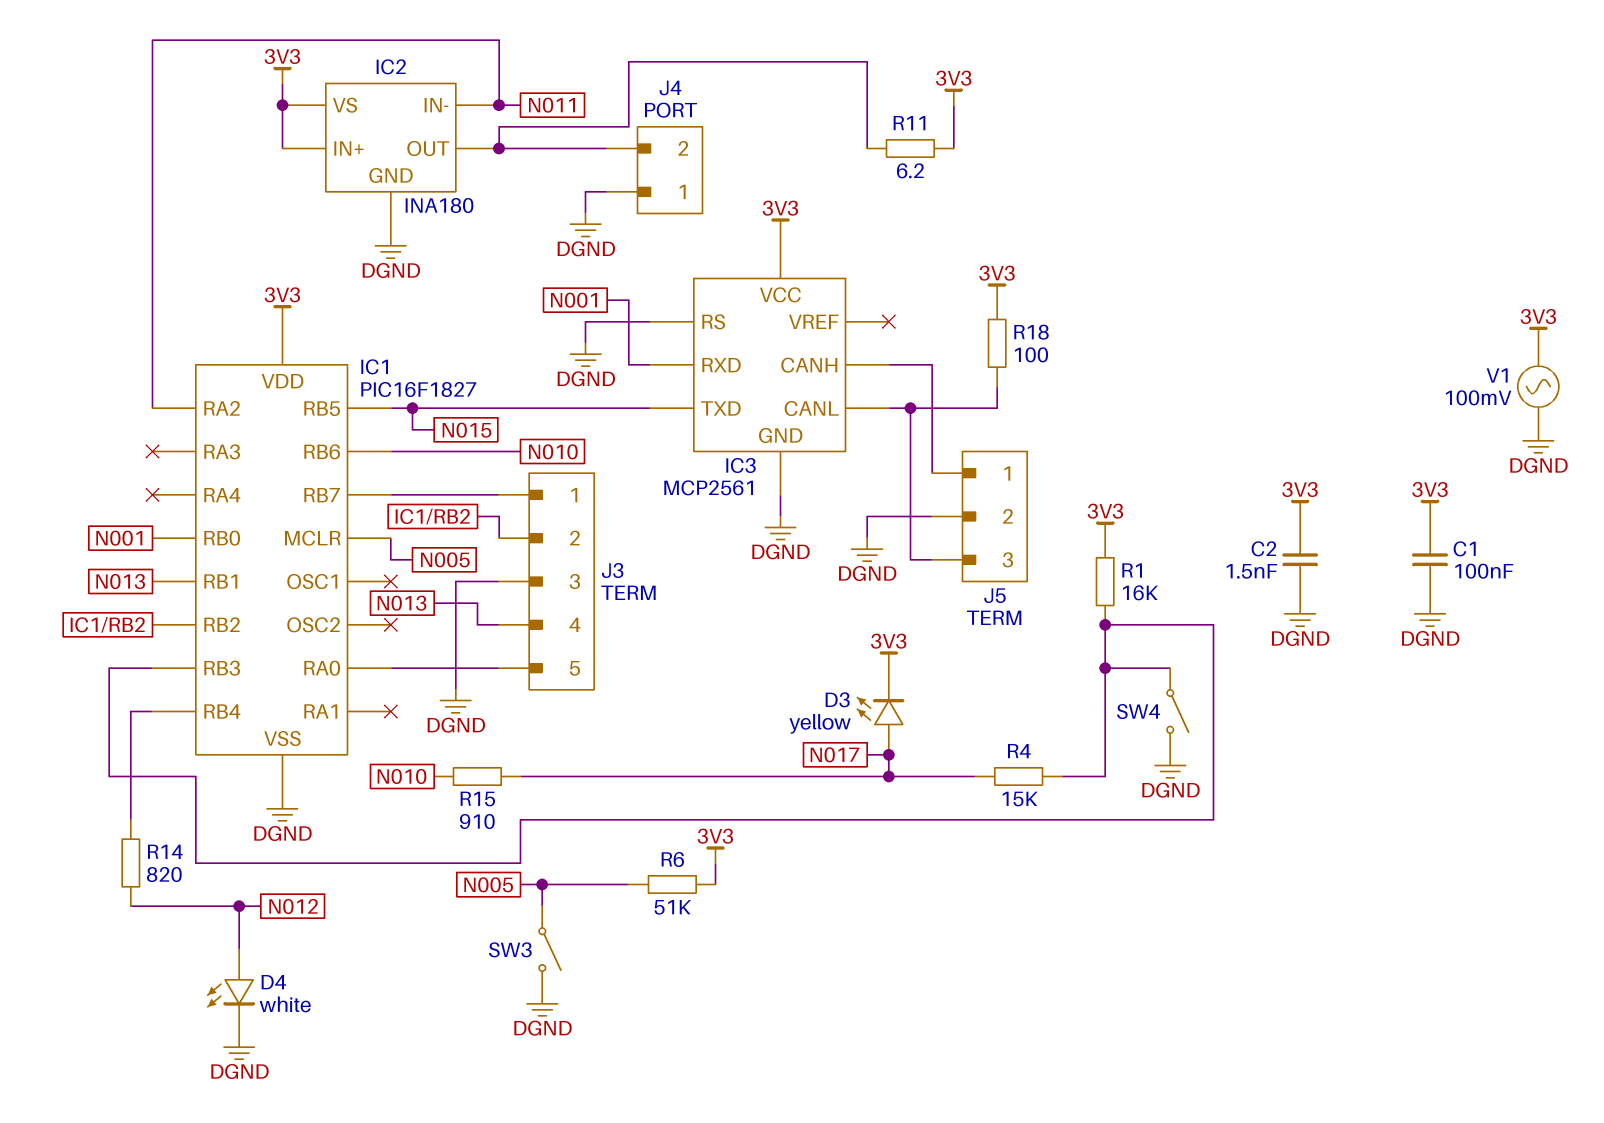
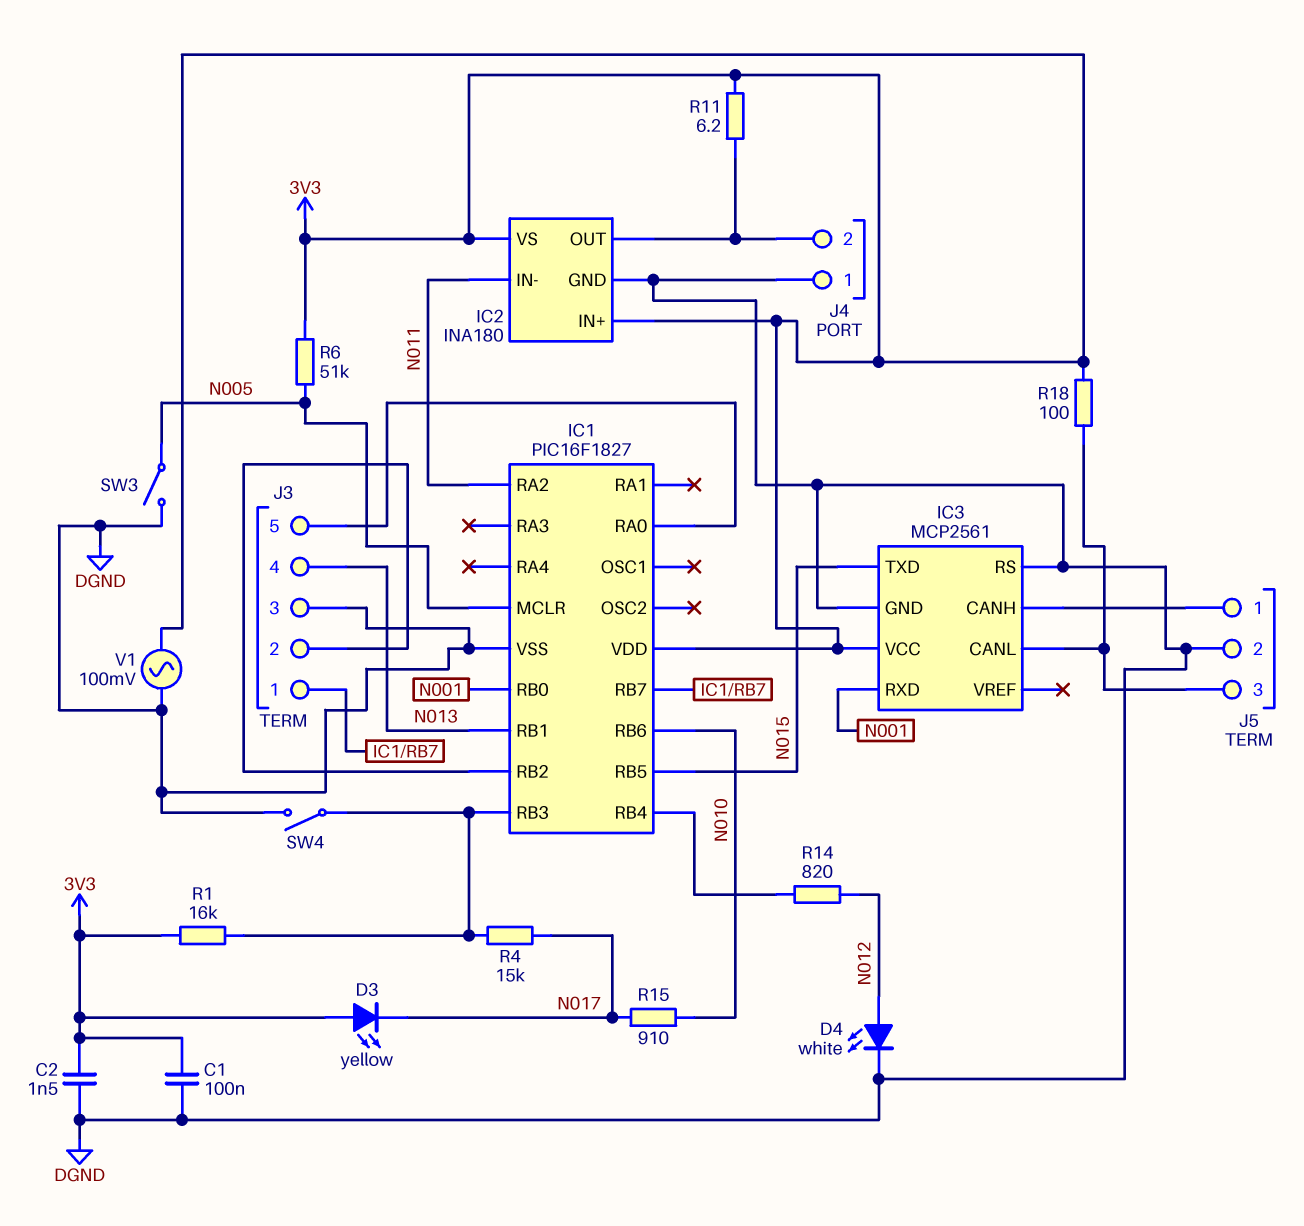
D3: LED yellow (A N017, K 3V3) -> LED yellow (A 3V3, K N017)

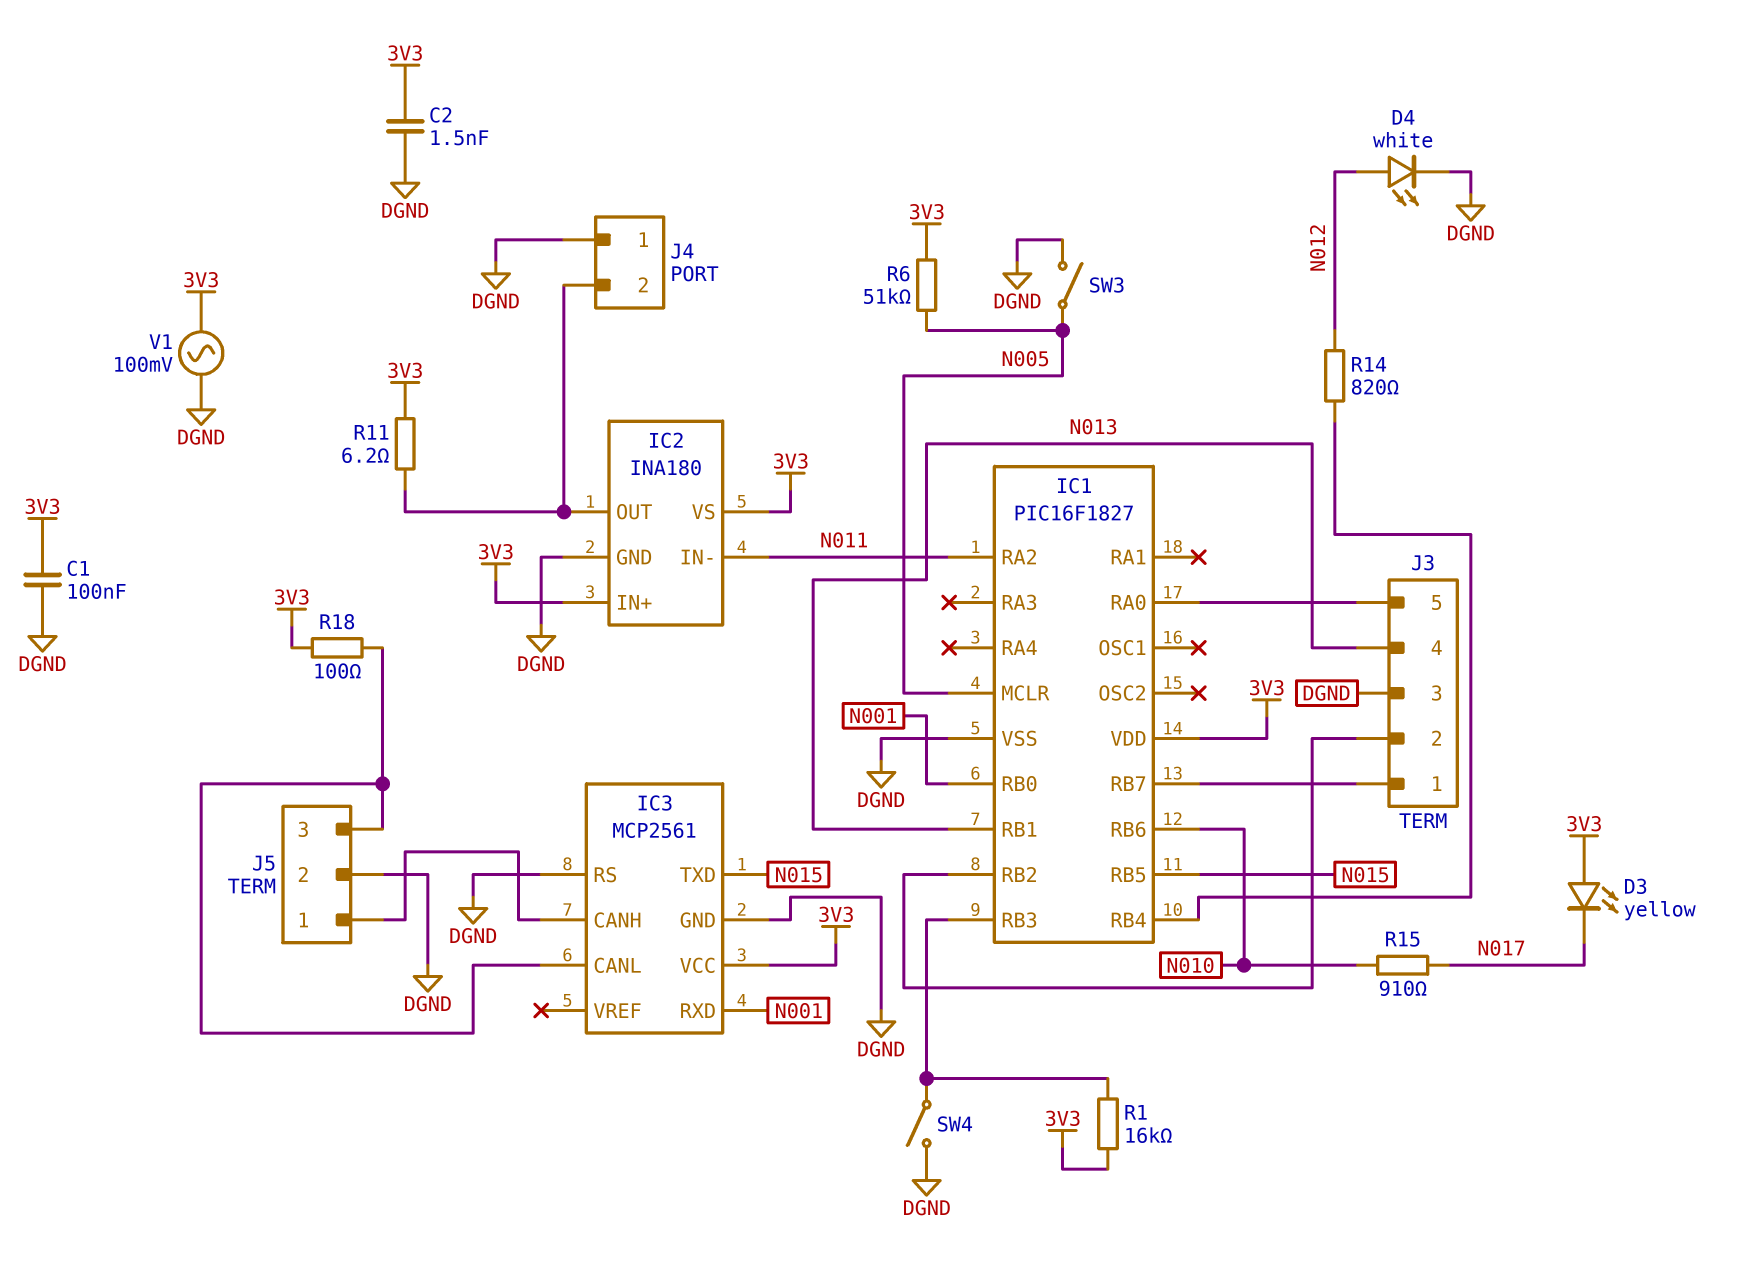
R4: 15k (IC1/RB3, N017) -> none

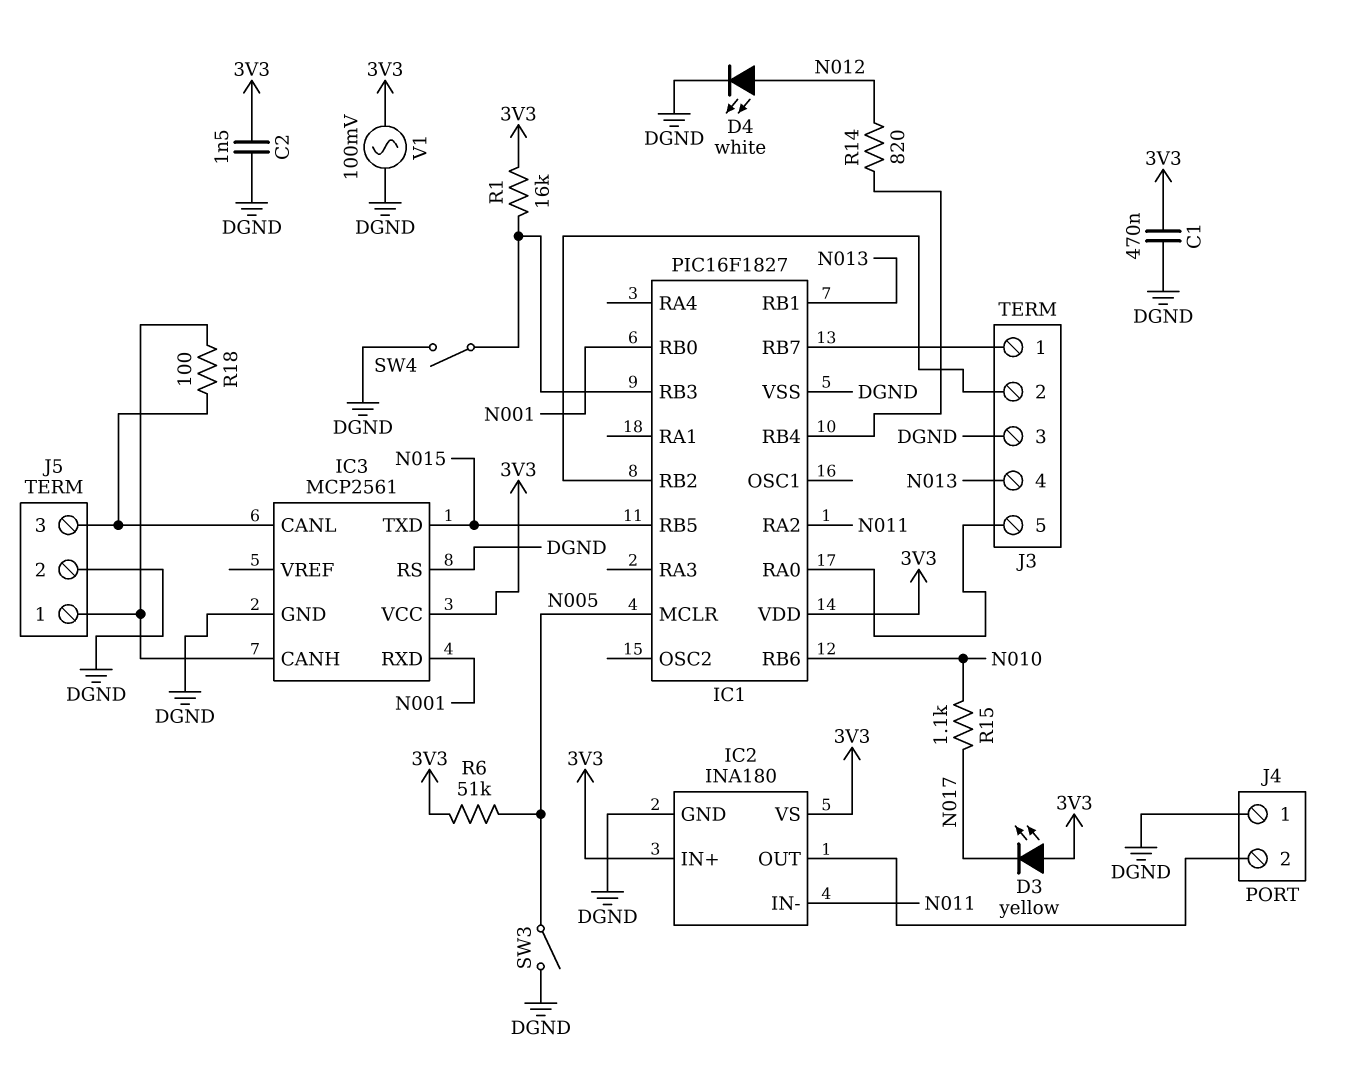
C1: 100nF (3V3, DGND) -> 470nF (3V3, DGND)
R11: 6.2 (3V3, IC2/OUT) -> none
R15: 910 (N010, N017) -> 1.1k (N010, N017)
R18: 100 (3V3, IC3/CANL) -> 100 (IC3/CANH, IC3/CANL)

